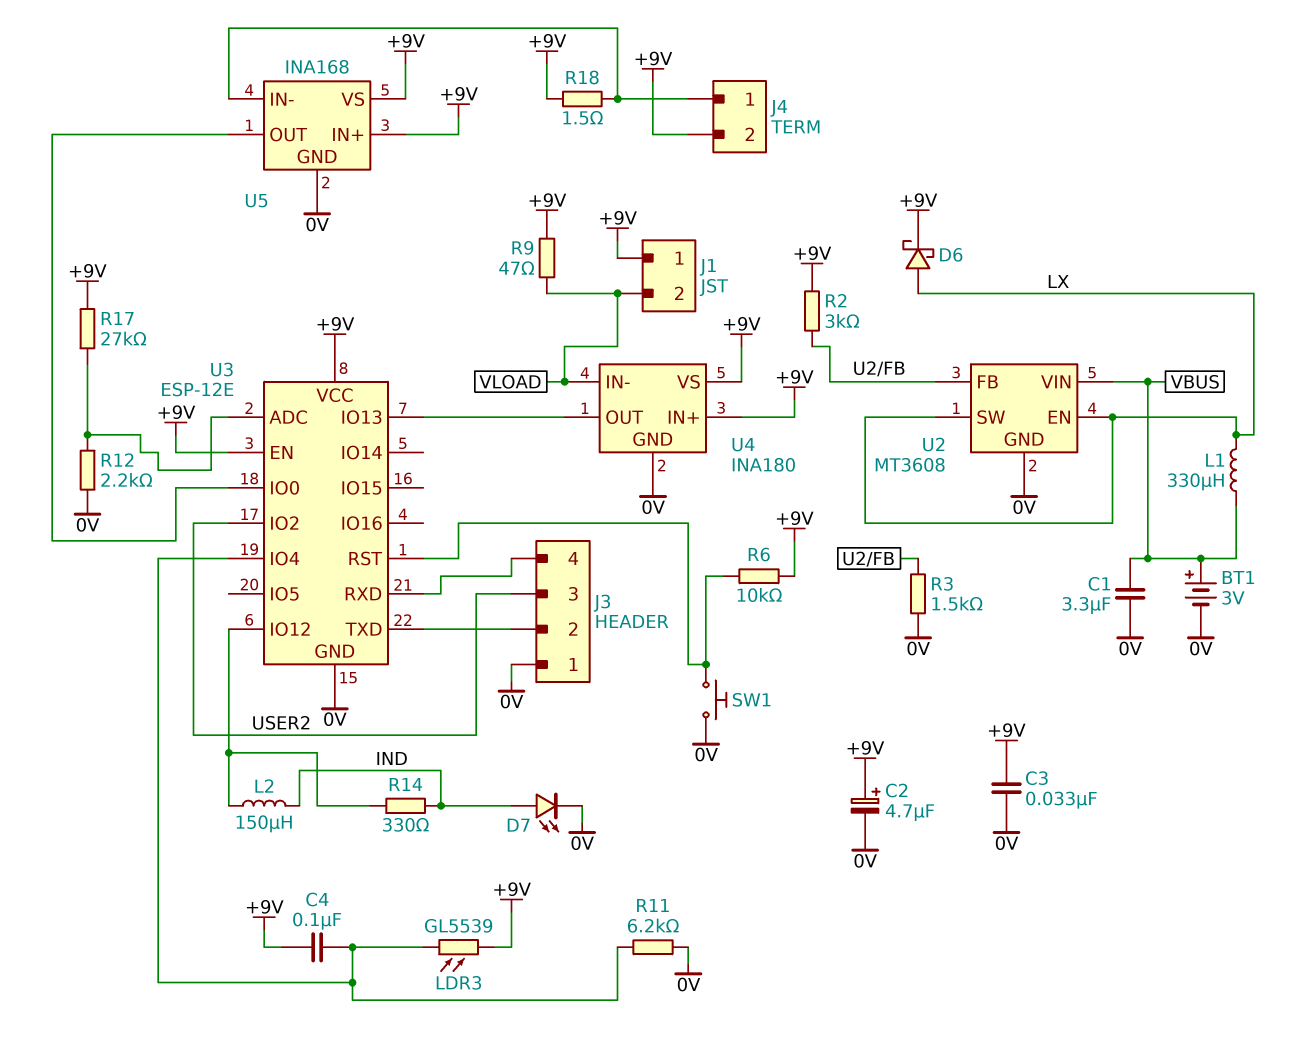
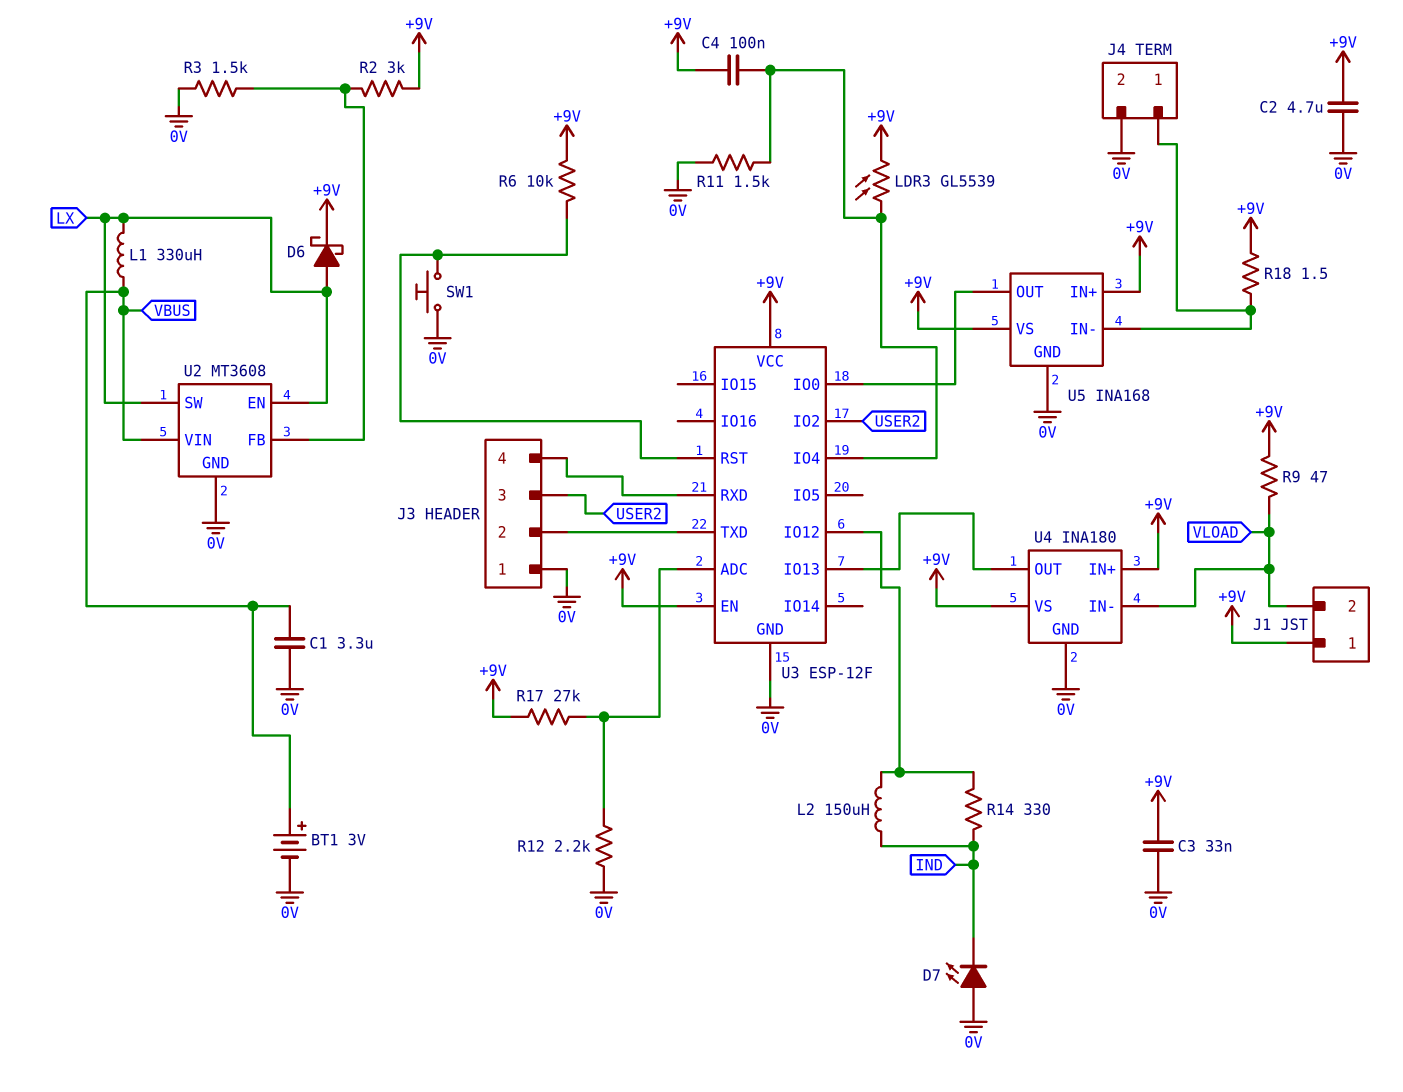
C2: 4.7uF (plus +9V, minus 0V) -> 4.7uF (+9V, 0V)
D7: LED (A IND, K 0V) -> LED (A 0V, K IND)
J4 pin 2: +9V -> 0V
R11: 6.2k (0V, U3/IO4) -> 1.5k (0V, U3/IO4)
U3: ESP-12E -> ESP-12F

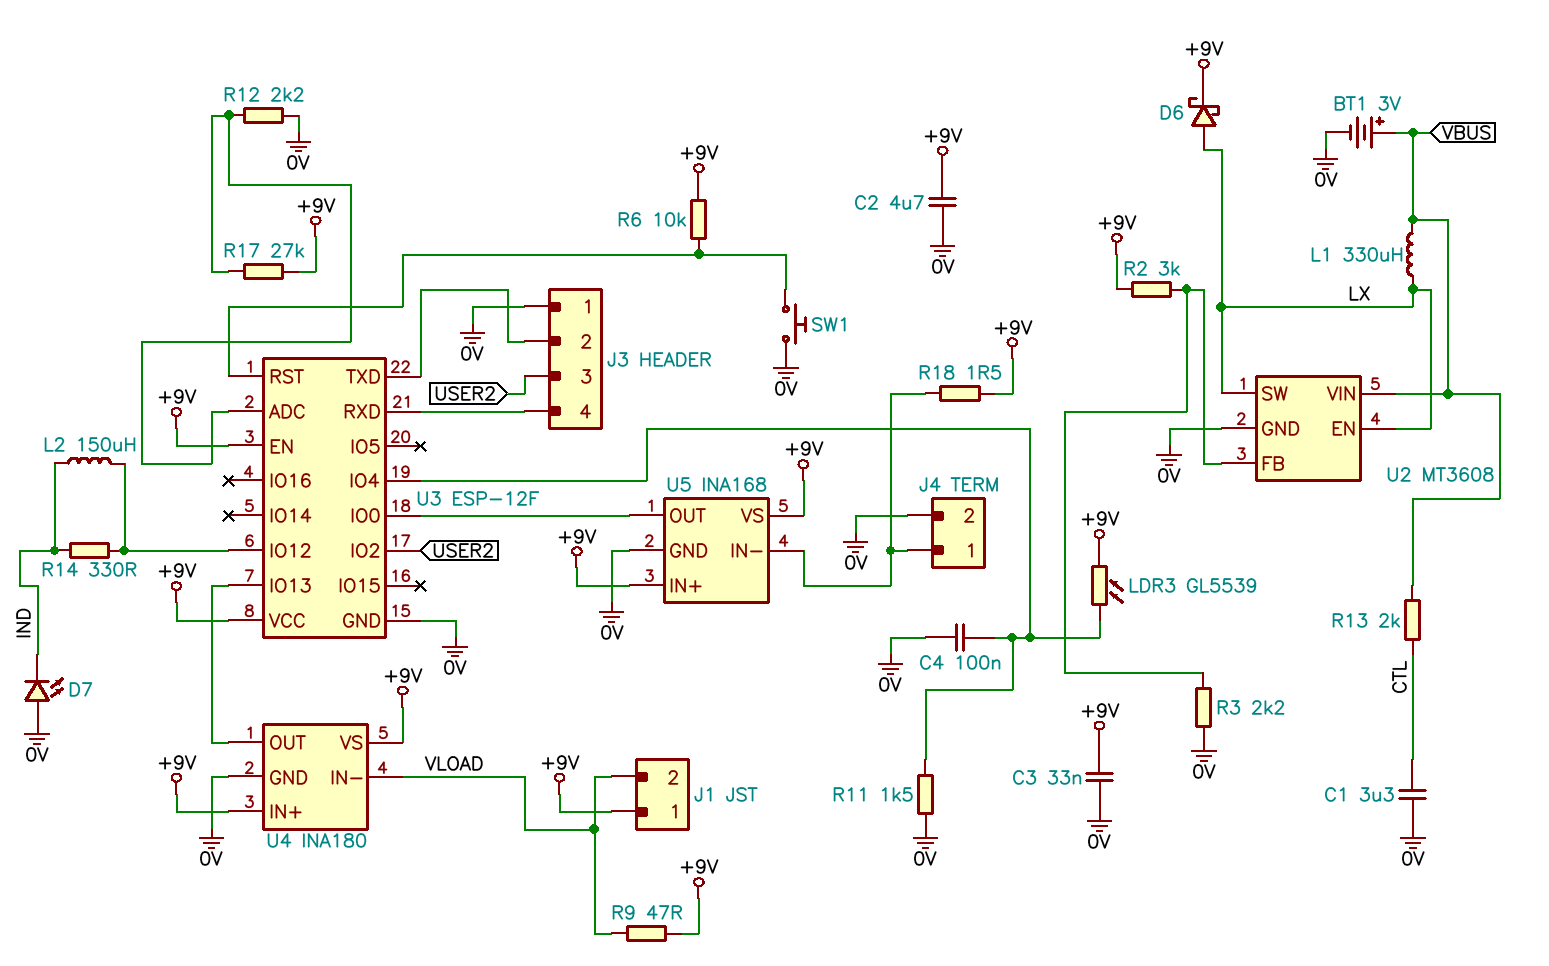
C1: 3.3uF (0V, VBUS) -> 3.3uF (0V, CTL)
C4: 100nF (+9V, U3/IO4) -> 100nF (0V, U3/IO4)
R3: 1.5k (0V, U2/FB) -> 2.2k (0V, U2/FB)
R13: none -> 2k (CTL, VBUS)

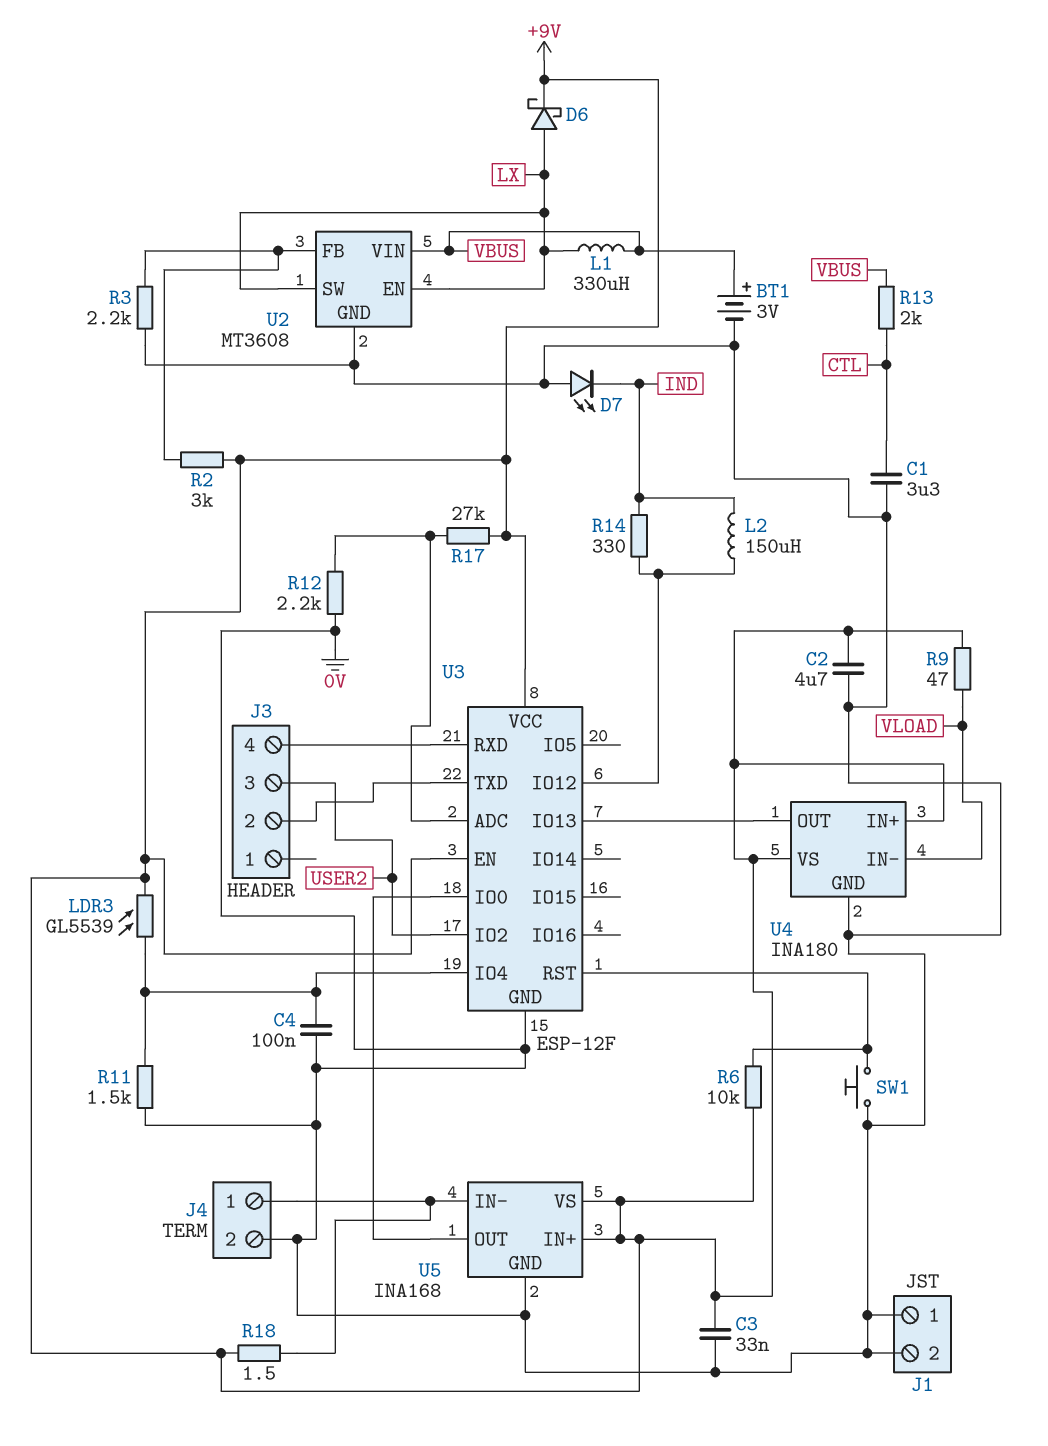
J1 pin 1: +9V -> 0V
J1 pin 2: VLOAD -> 0V
J3 pin 1: 0V -> none

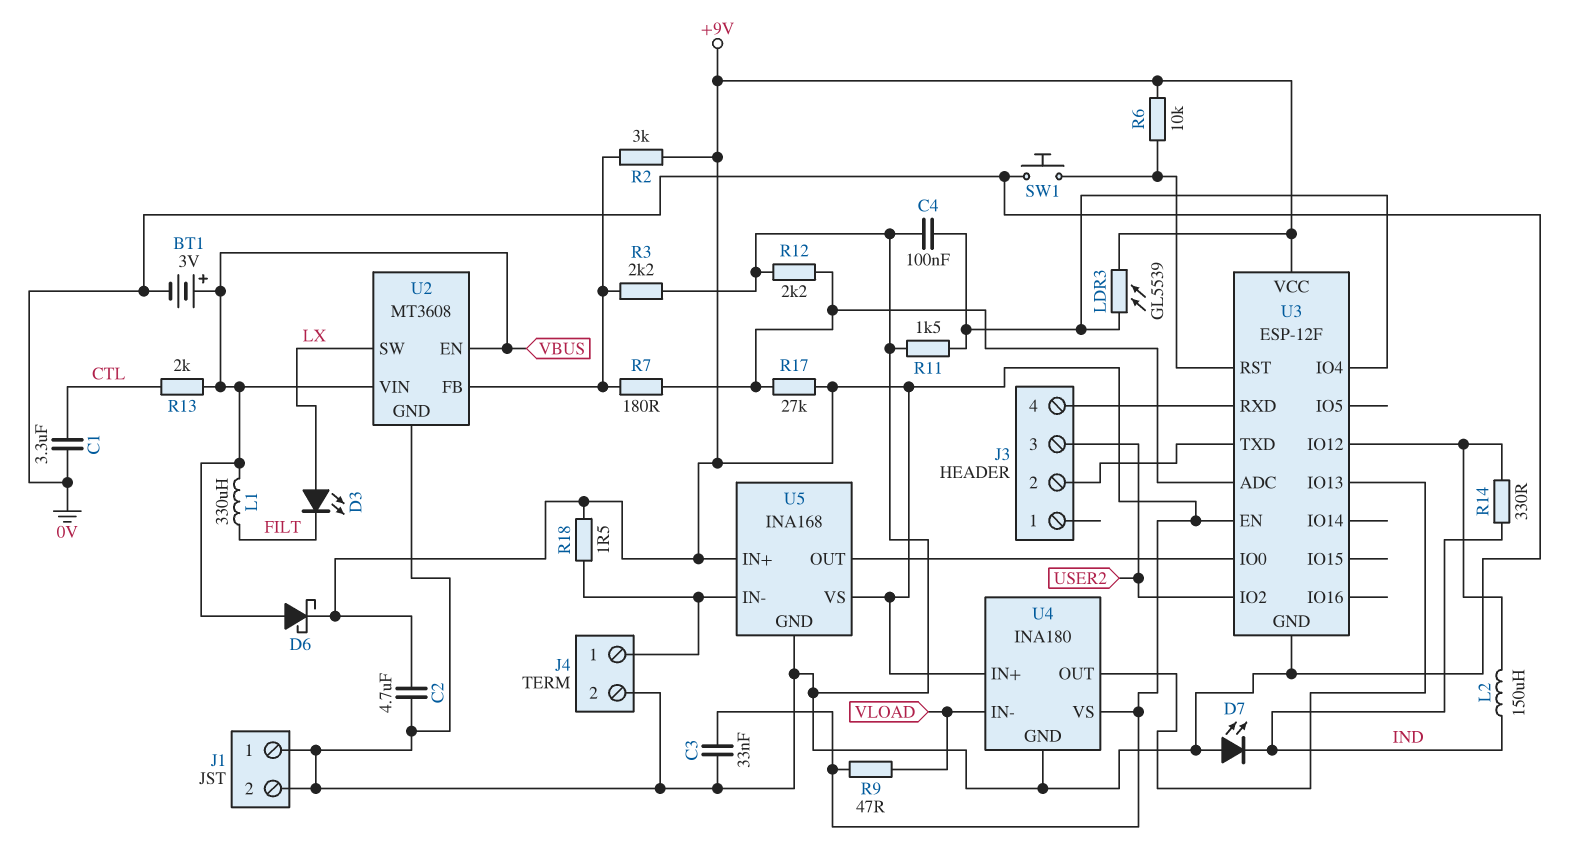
D3: none -> LED (A LX, K FILT)
D6: schottky (A LX, K +9V) -> schottky (A VBUS, K +9V)
L1: 330uH (LX, VBUS) -> 330uH (FILT, VBUS)
R7: none -> 180 (U2/FB, U3/ADC)
U2 pin EN: LX -> VBUS

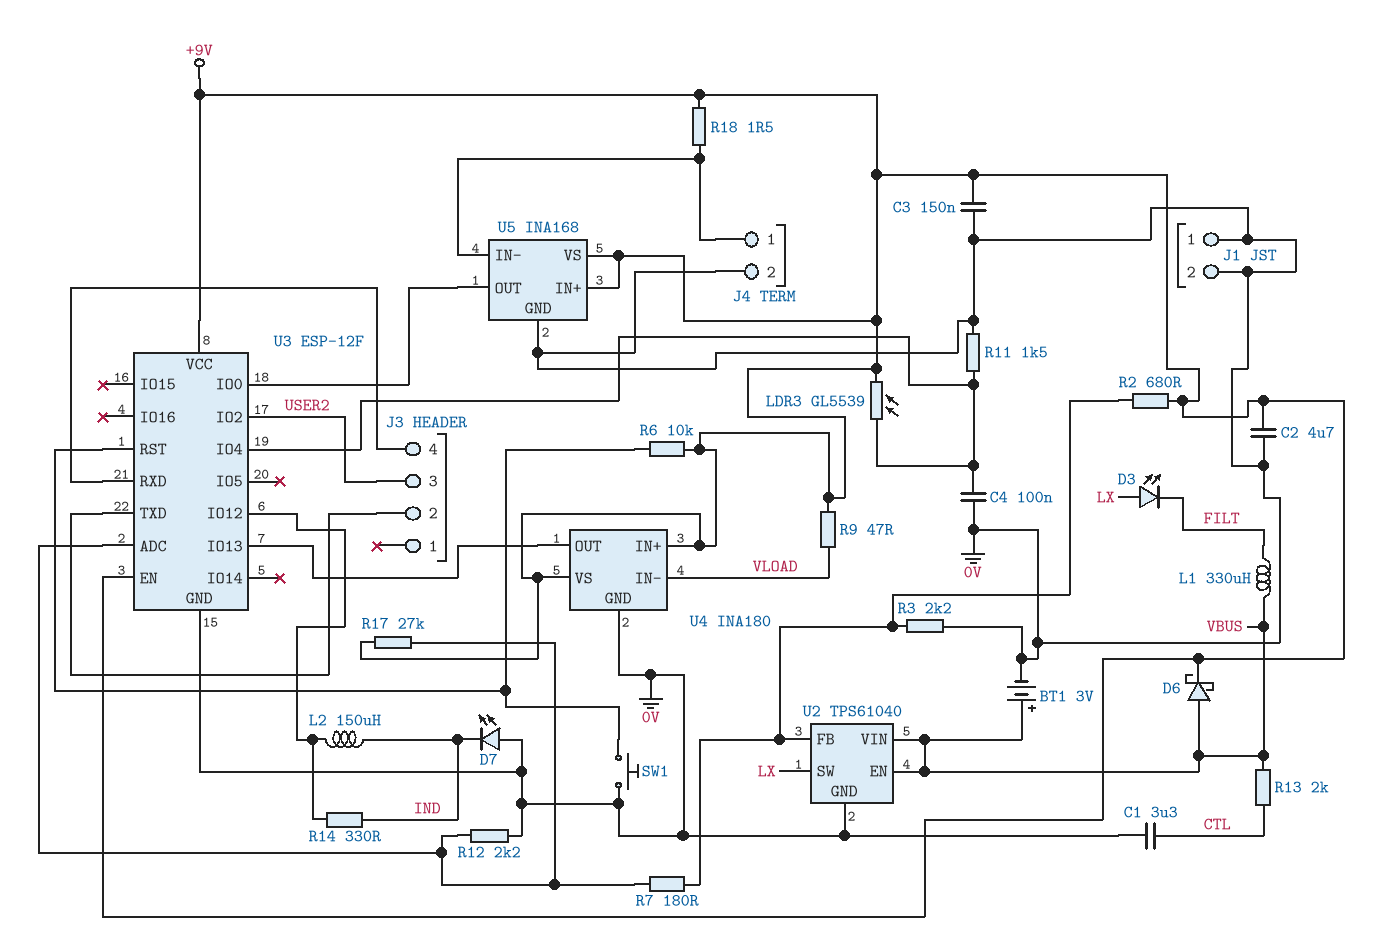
C3: 33nF (+9V, 0V) -> 150nF (+9V, 0V)
R2: 3k (+9V, U2/FB) -> 680 (+9V, U2/FB)
U2: MT3608 -> TPS61040

